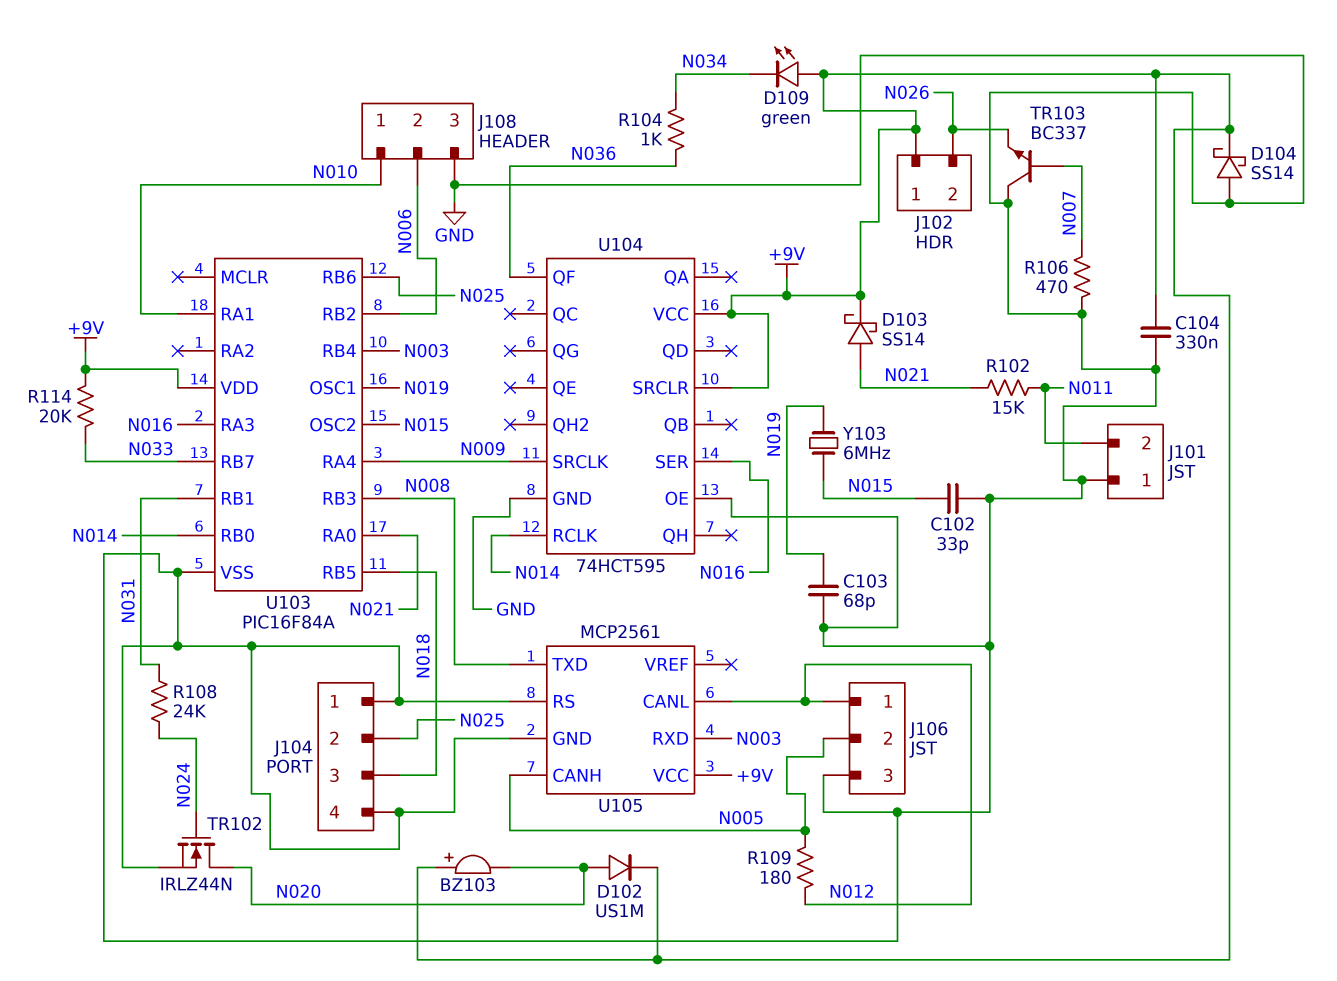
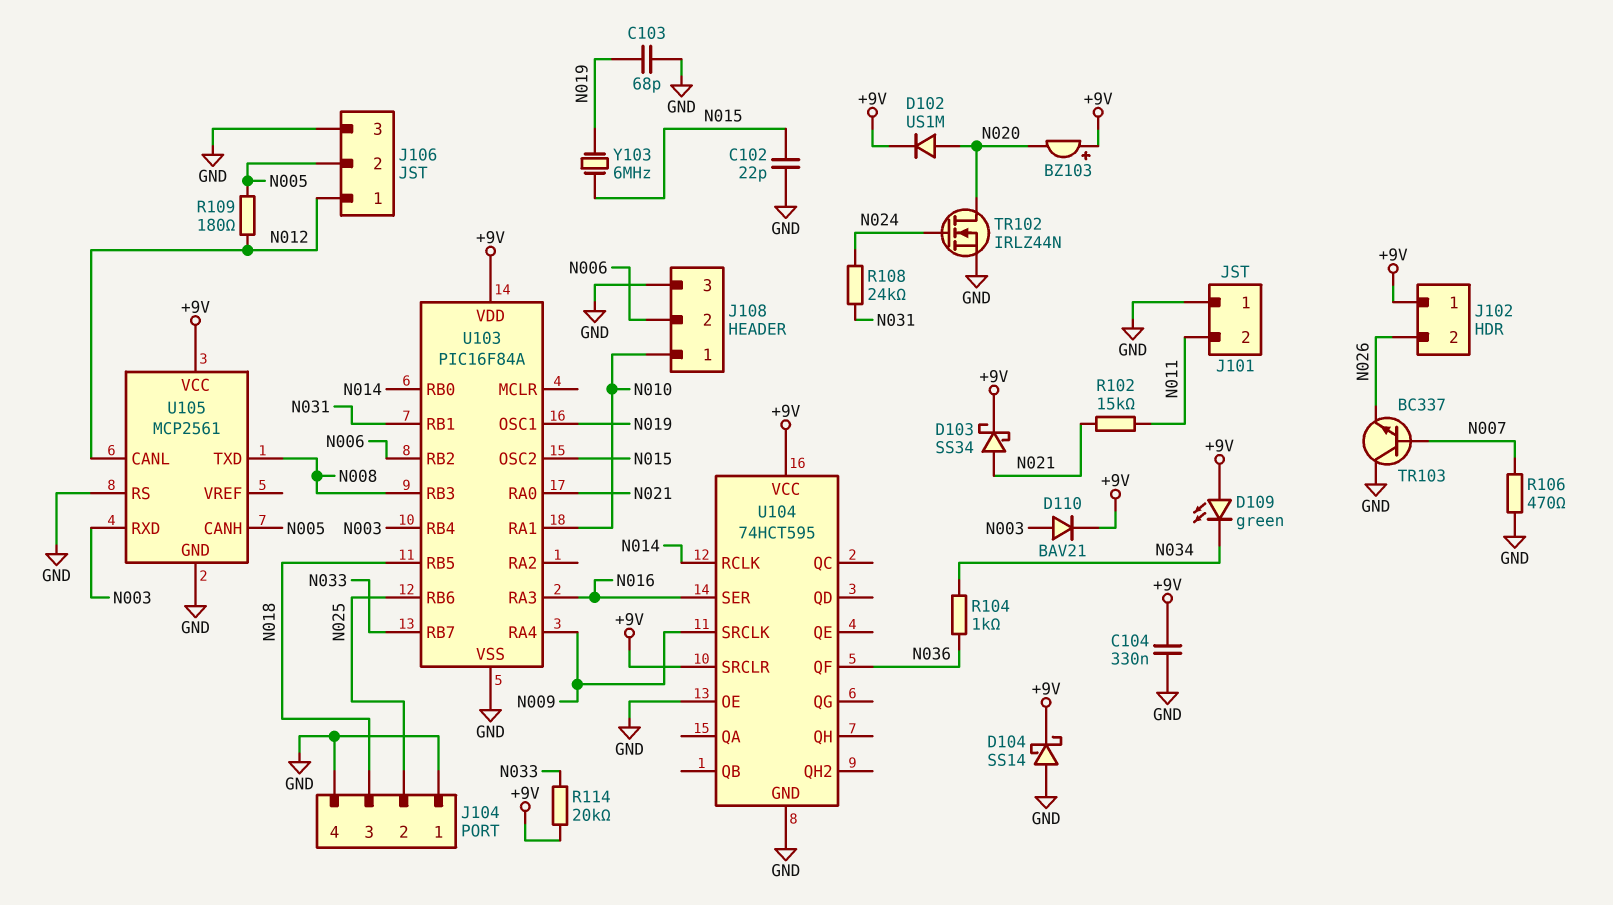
C102: 33pF (GND, N015) -> 22pF (GND, N015)
D103: schottky SS14 (A N021, K +9V) -> schottky SS34 (A N021, K +9V)
D110: none -> diode BAV21 (A N003, K +9V)

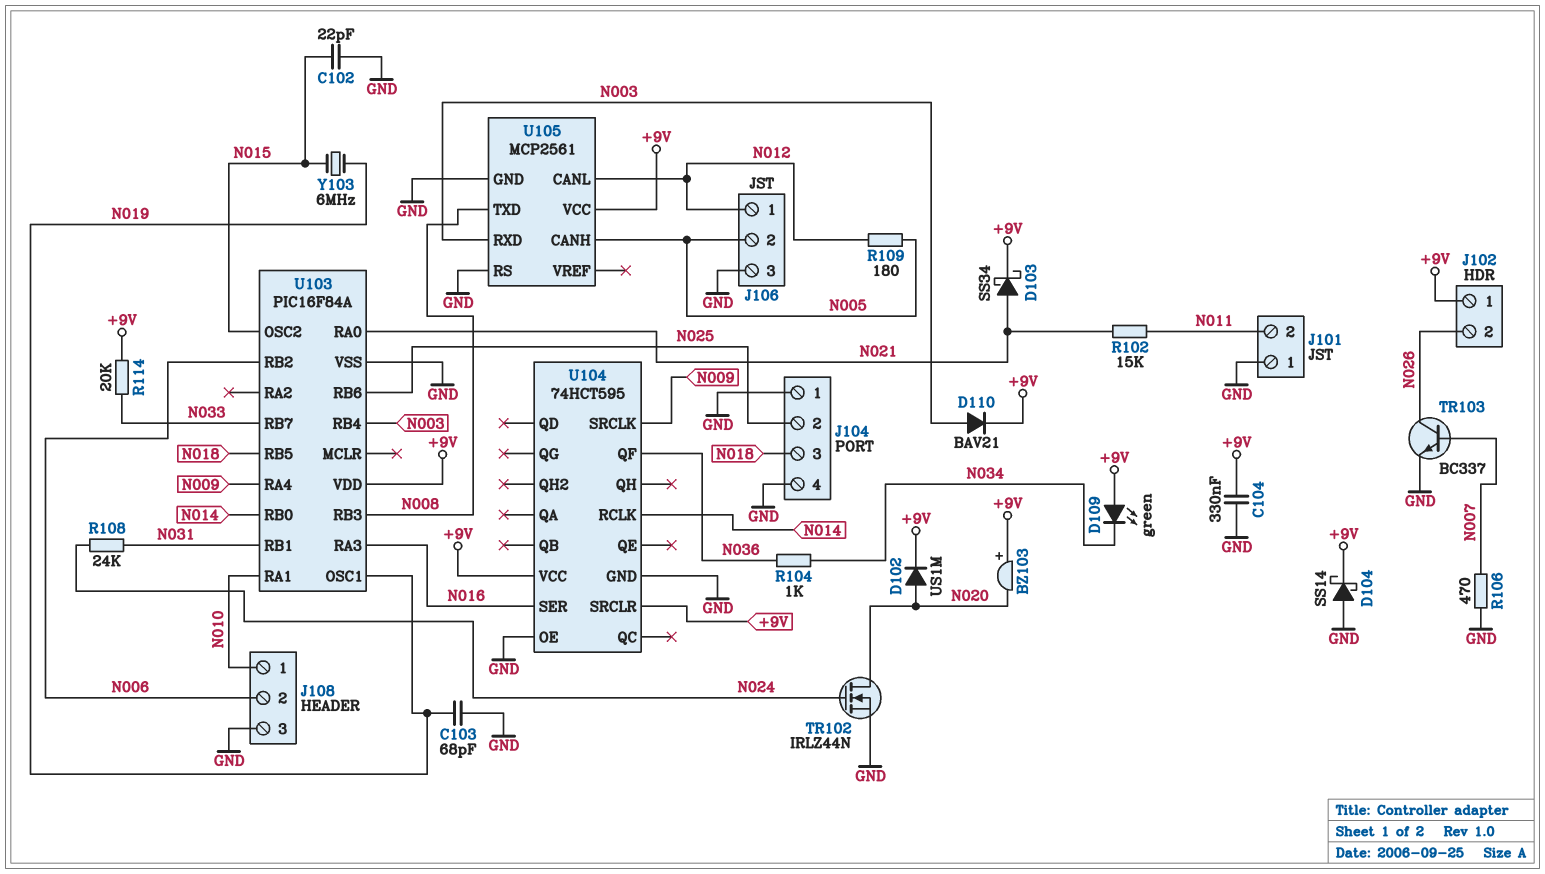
TR103: NPN BC337 (B N007, C GND, E N026) -> NPN BC337 (B N007, C N026, E GND)

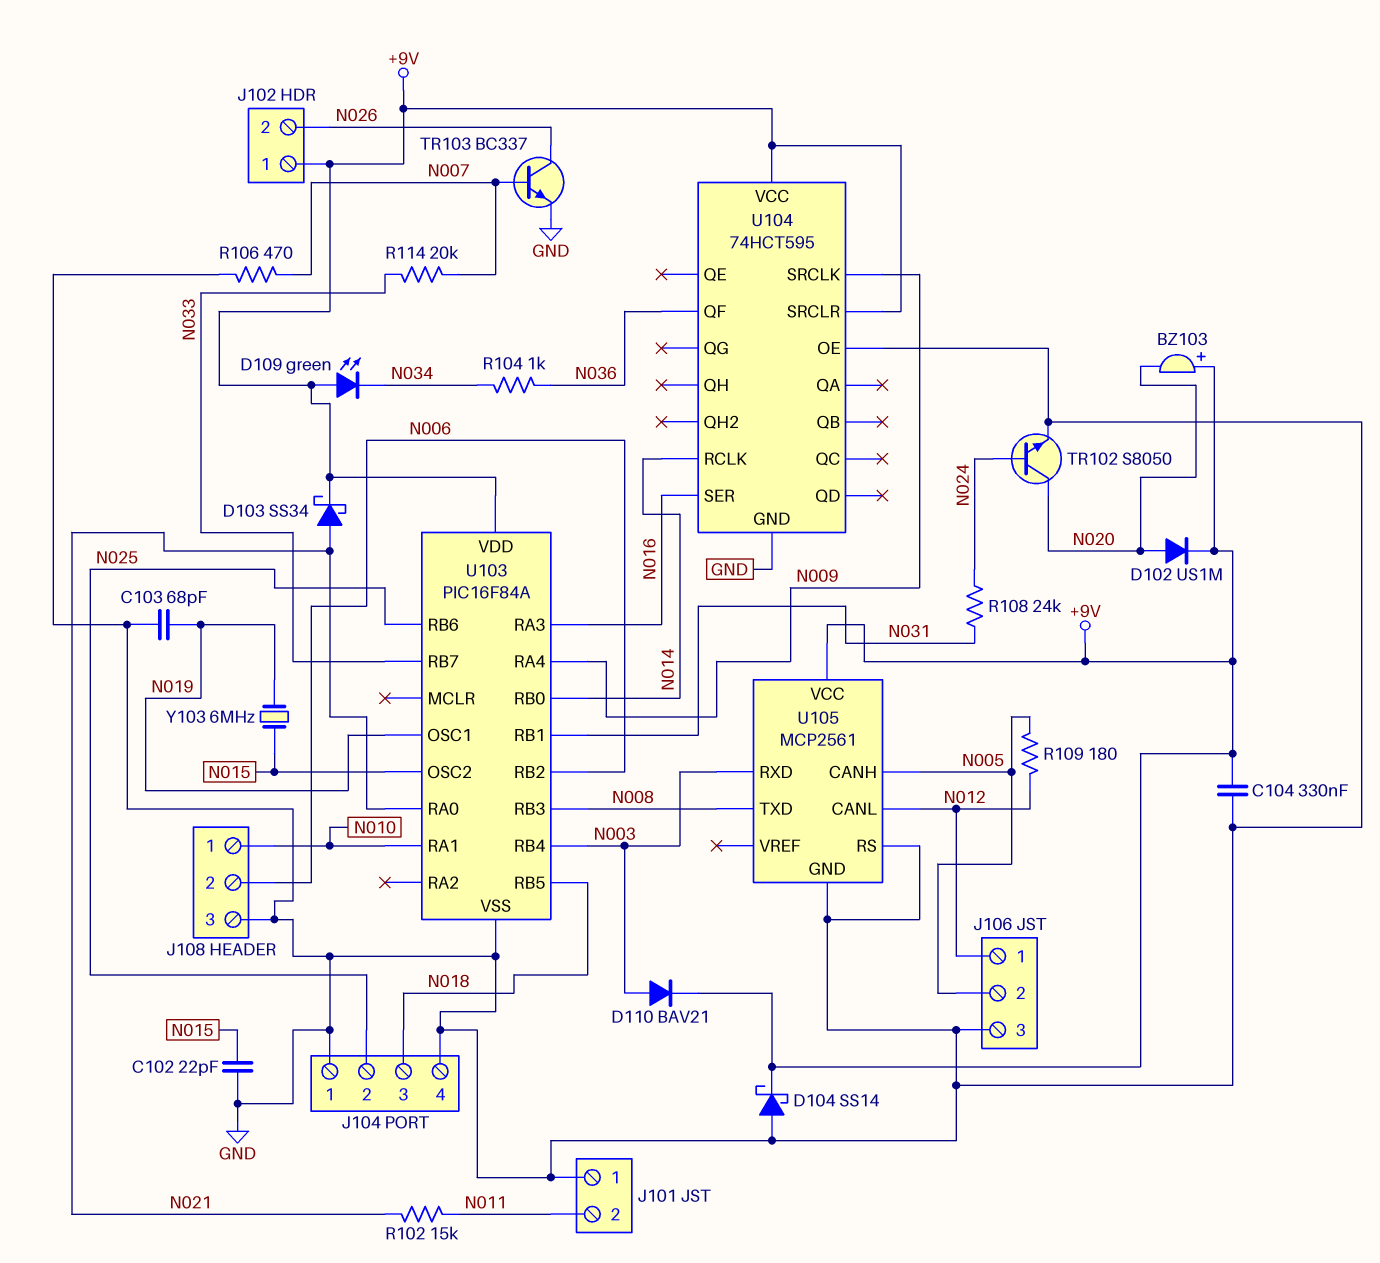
R114: 20k (+9V, N033) -> 20k (N007, N033)
TR102: NMOS IRLZ44N (G N024, D N020, S GND) -> NPN S8050 (B N024, C N020, E GND)

